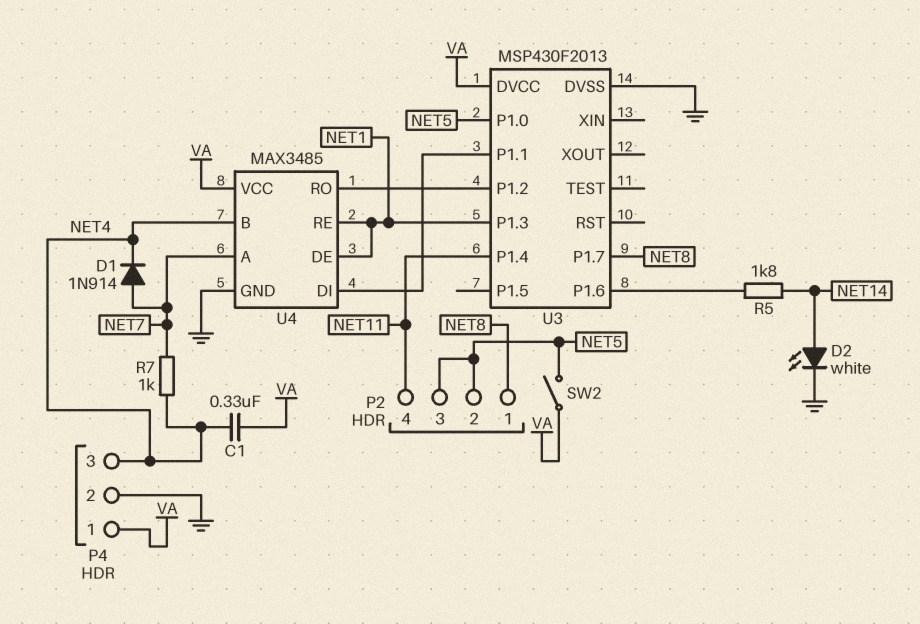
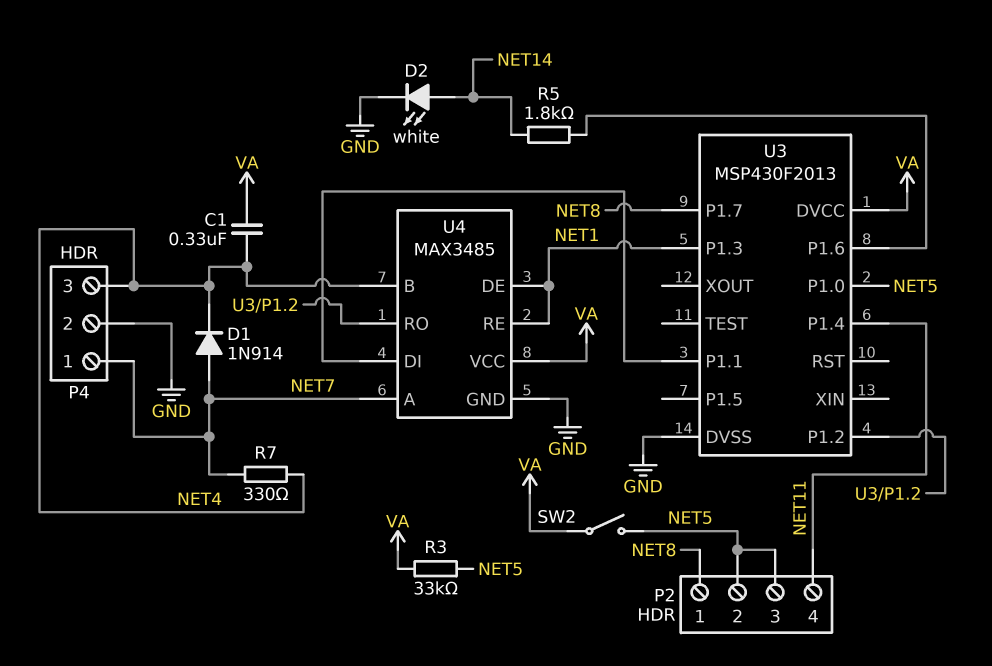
P4 pin 1: VA -> NET7
R3: none -> 33k (NET5, VA)
R7: 1k (NET4, NET7) -> 330 (NET4, NET7)

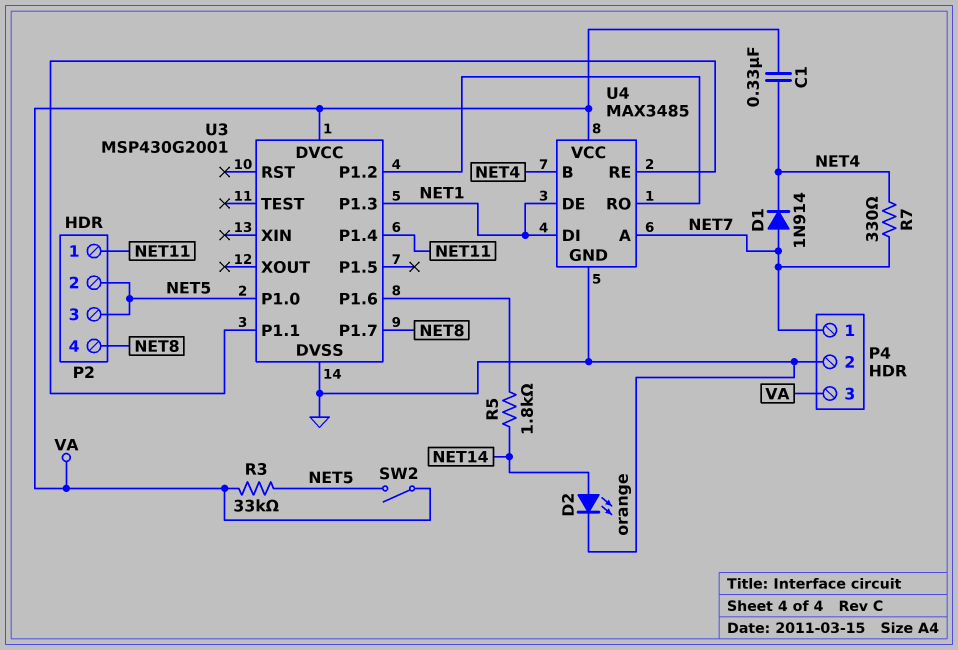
D2: LED white (A NET14, K GND) -> LED orange (A NET14, K GND)
P2 pin 1: NET8 -> NET11
P2 pin 4: NET11 -> NET8
P4 pin 3: NET4 -> VA
U3: MSP430F2013 -> MSP430G2001
U4 pin DI: U3/P1.1 -> NET1
U4 pin RE: NET1 -> U3/P1.1

